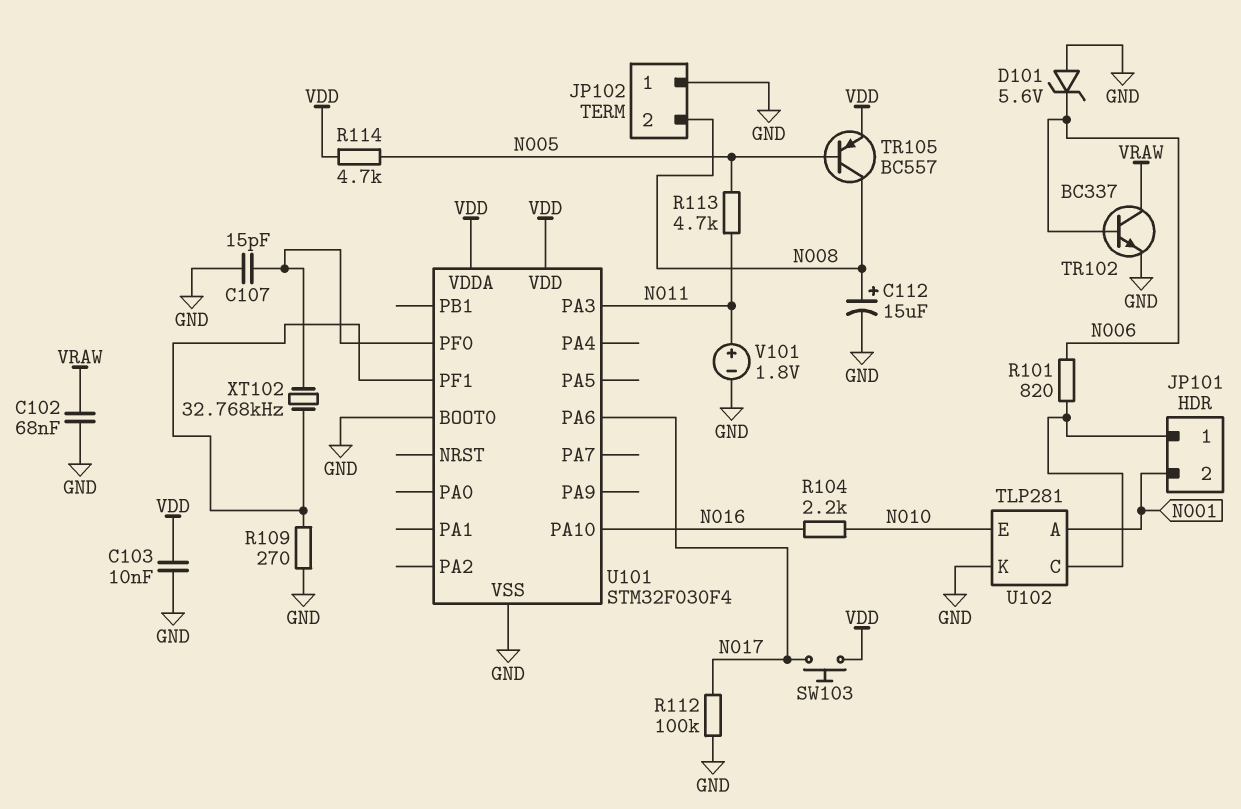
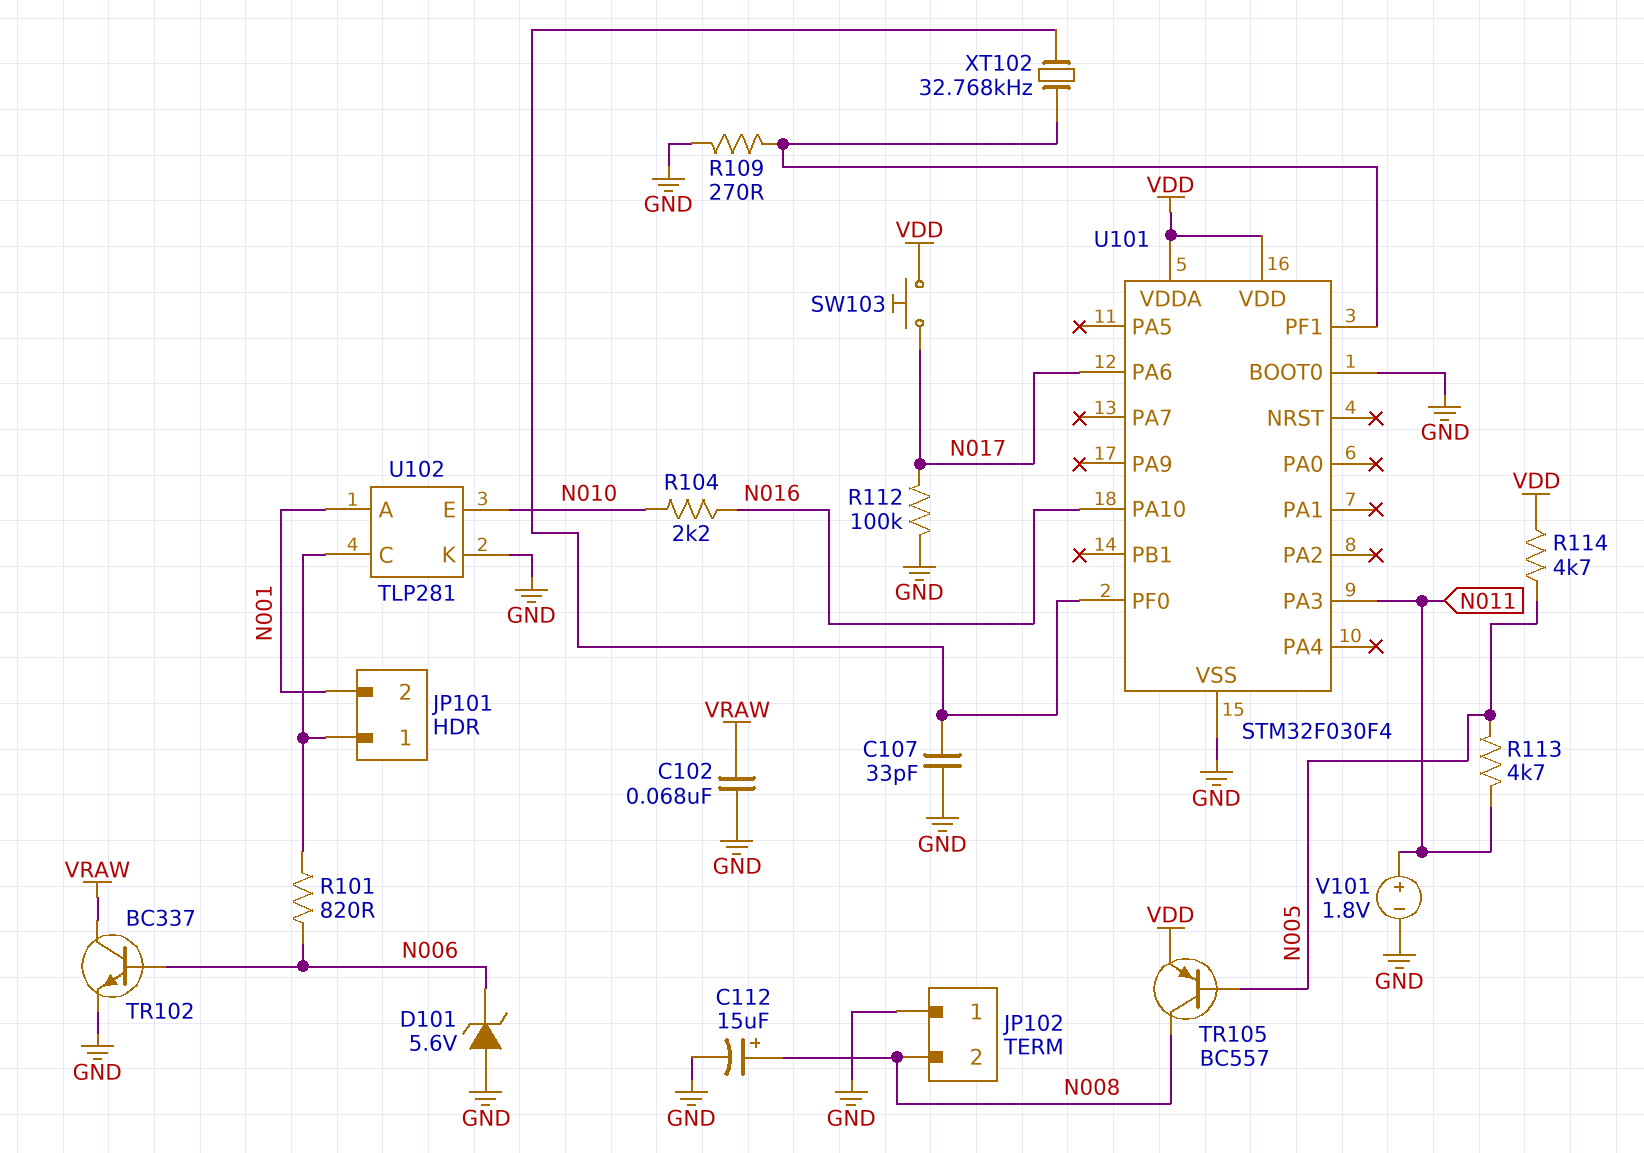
C103: 10nF (GND, VDD) -> none
C107: 15pF (GND, U101/PF0) -> 33pF (GND, U101/PF0)

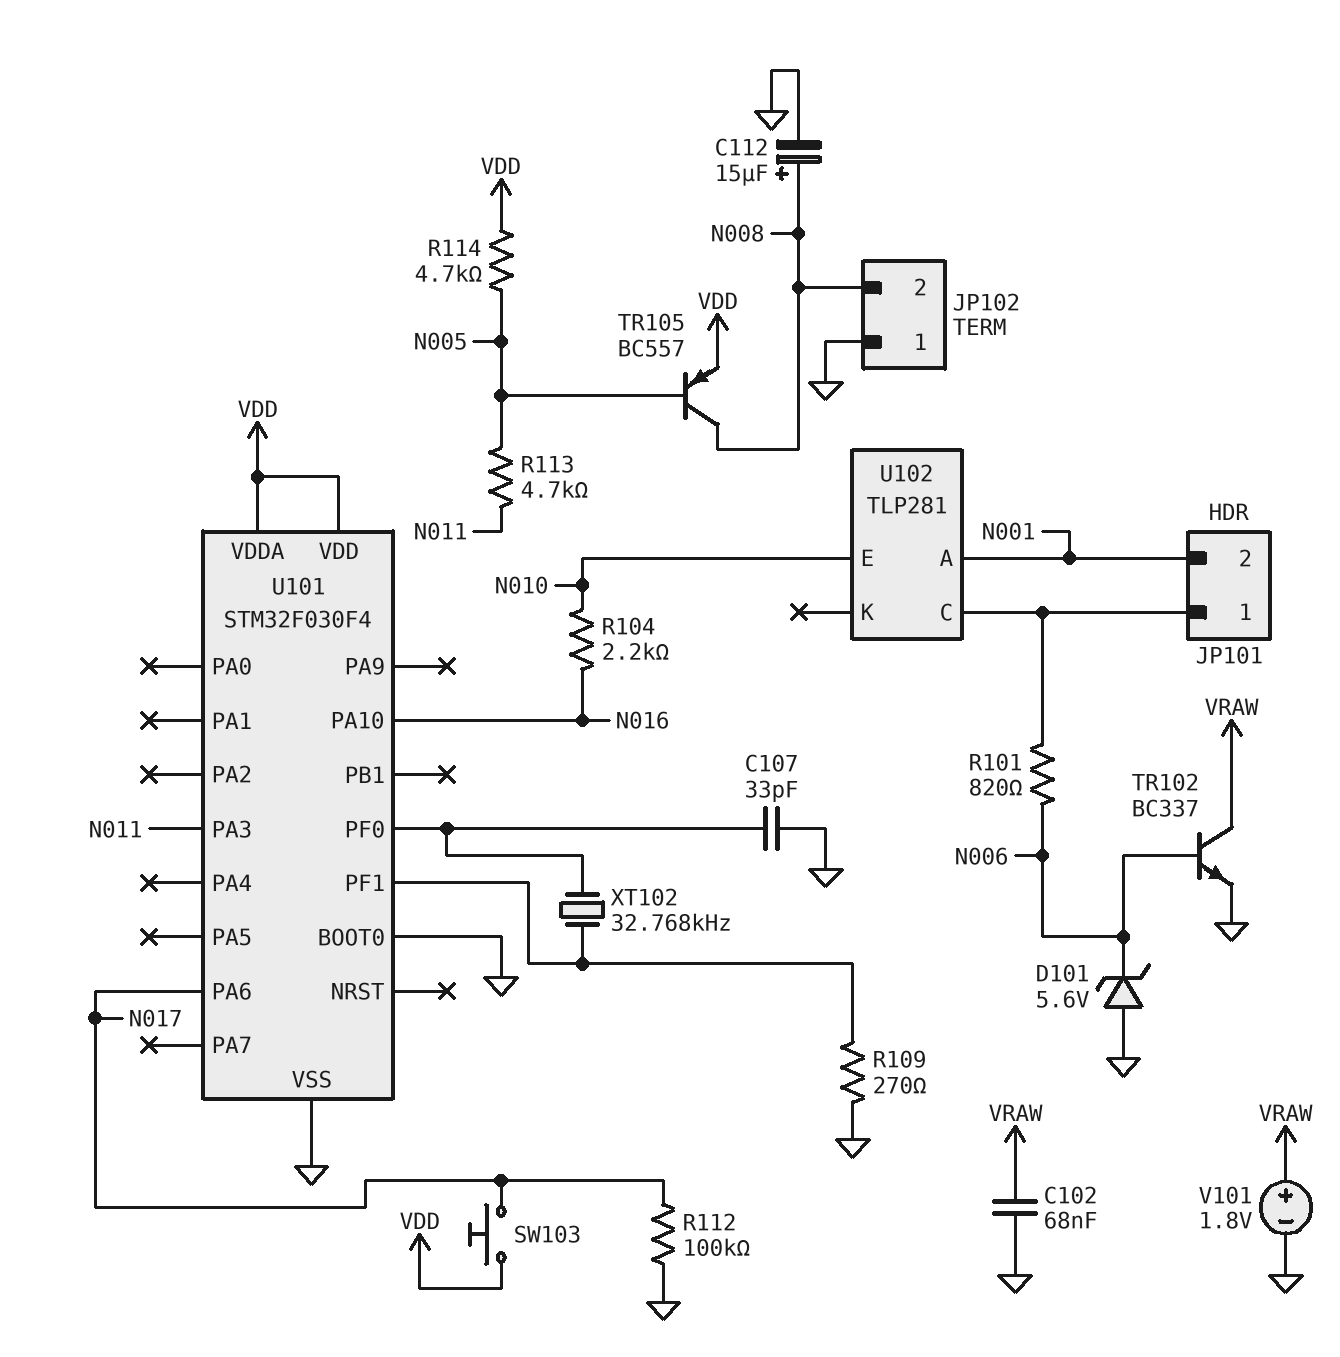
U102 pin K: GND -> none
V101: 1.8V (plus N011, minus GND) -> 1.8V (plus VRAW, minus GND)

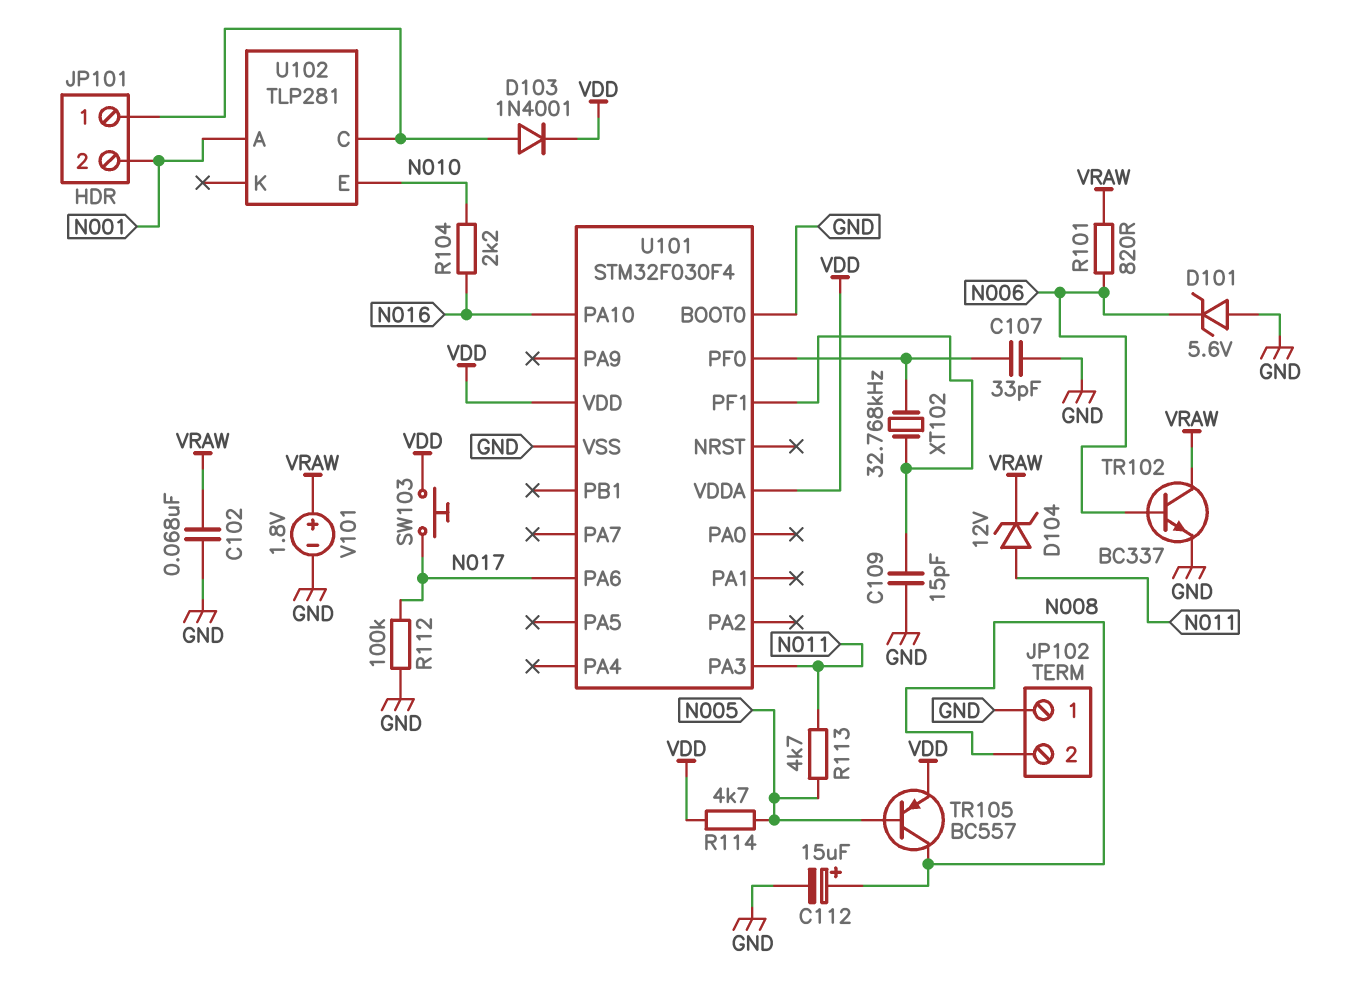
C109: none -> 15pF (GND, U101/PF1)
D103: none -> diode 1N4001 (A JP101/1, K VDD)
D104: none -> zener 12V (A N011, K VRAW)
R101: 820 (JP101/1, N006) -> 820 (N006, VRAW)
R109: 270 (GND, U101/PF1) -> none

